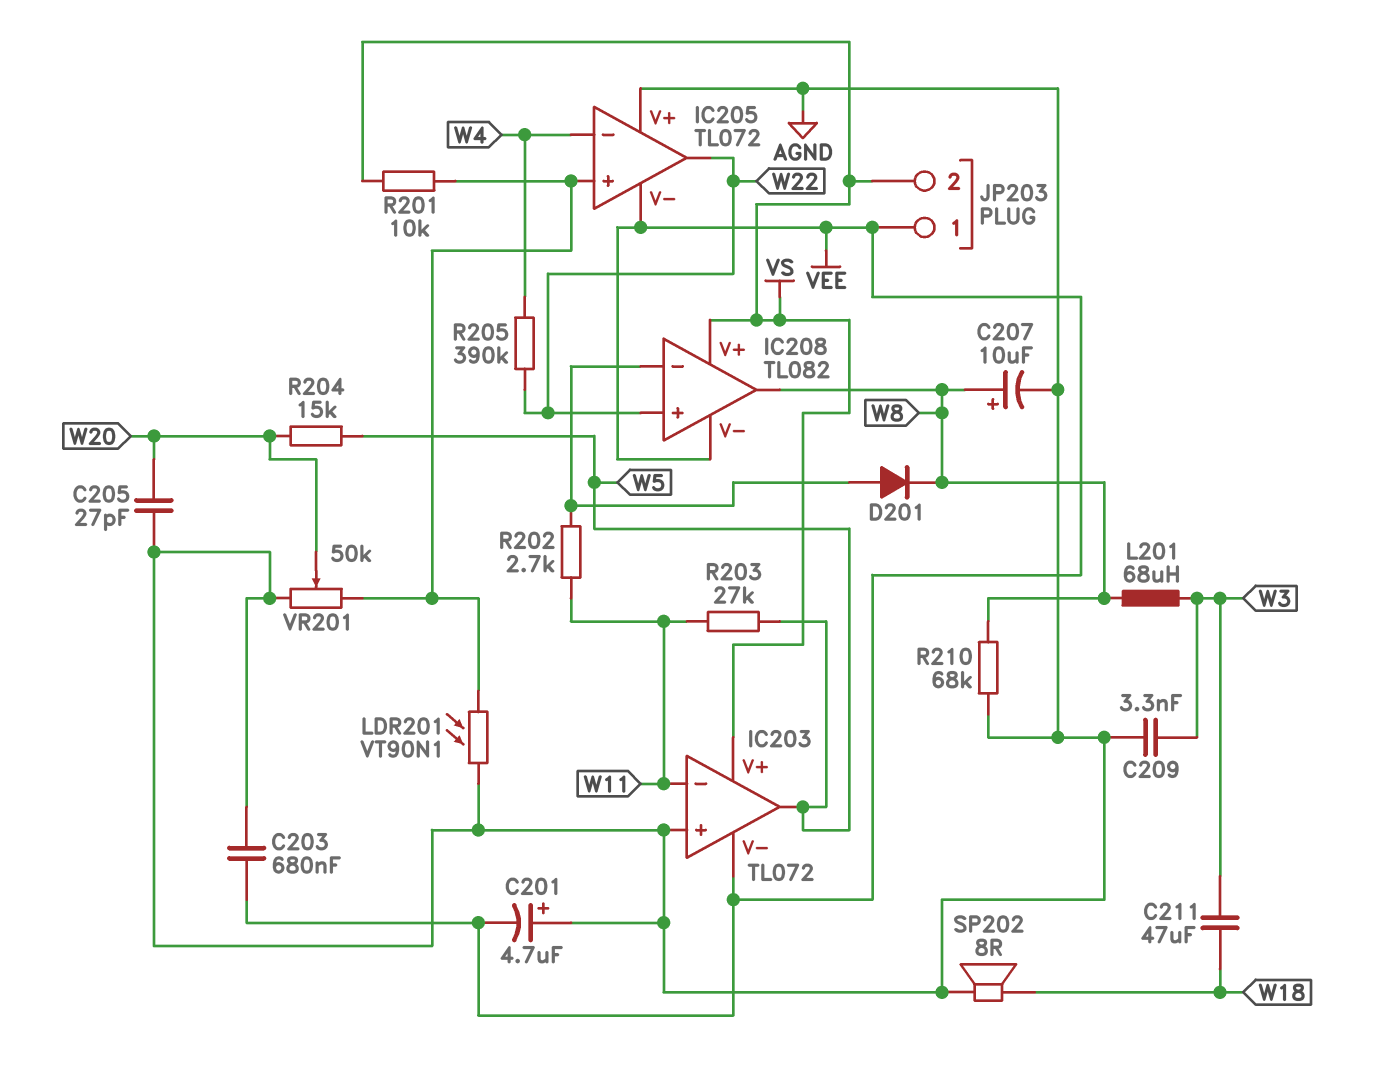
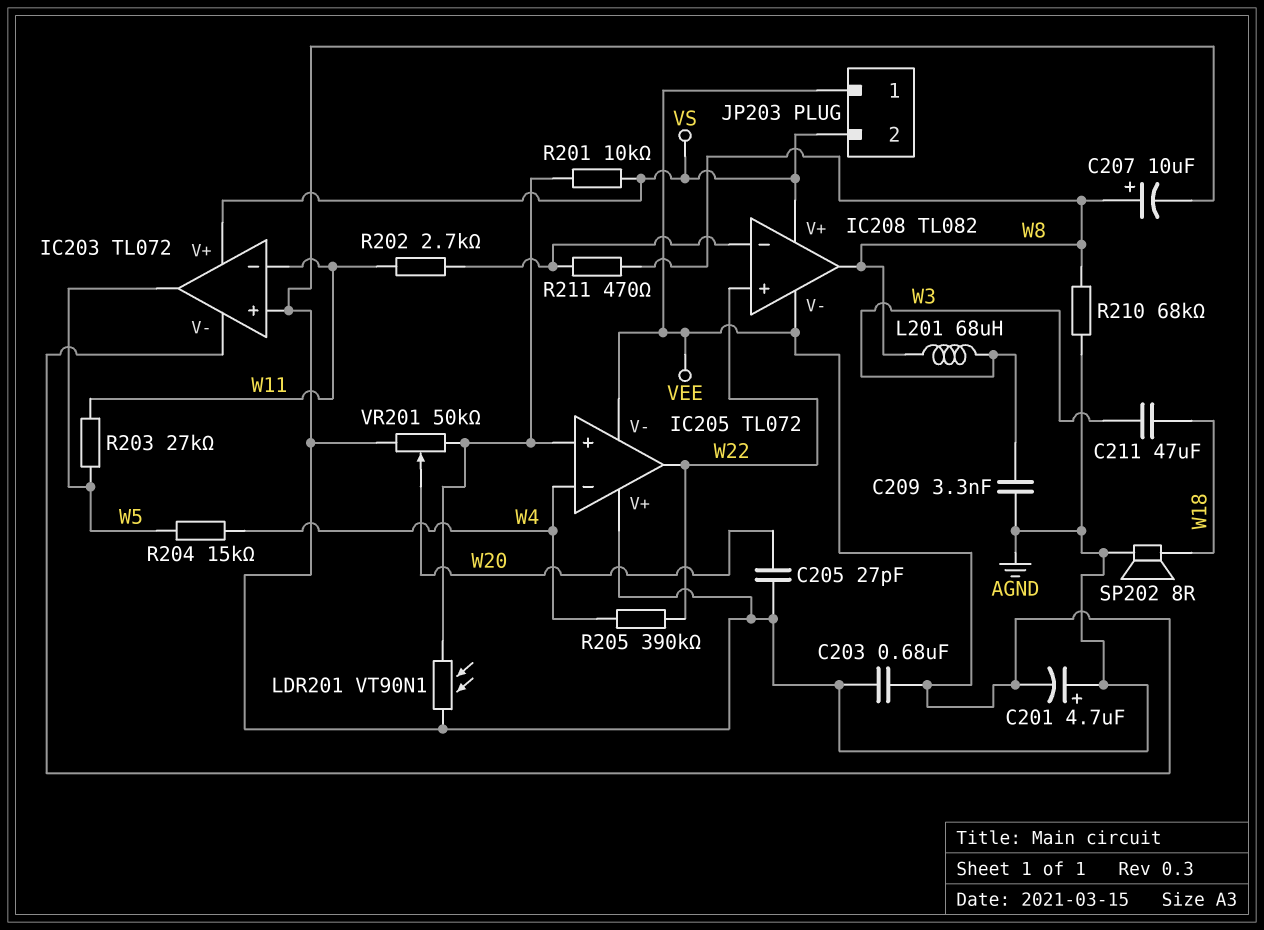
D201: diode (A IC208/in-, K W8) -> none
R204: 15k (W5, W20) -> 15k (W4, W5)
R211: none -> 470 (IC208/in-, W8)

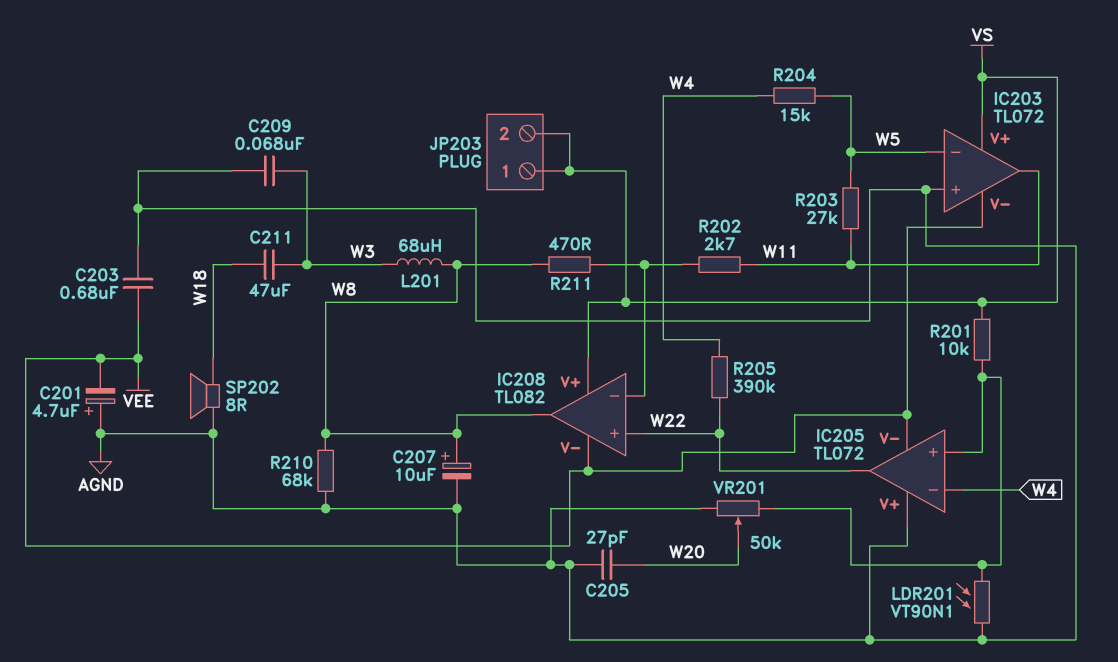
C209: 3.3nF (AGND, W3) -> 68nF (AGND, W3)
IC203 pin in-: W11 -> W5
IC203 pin out: W5 -> W11
JP203 pin 1: VEE -> VS

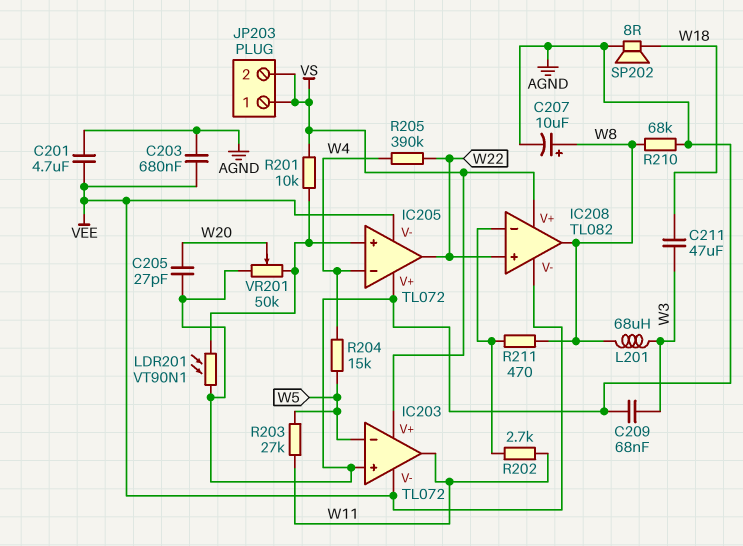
C201: 4.7uF (plus AGND, minus VEE) -> 4.7uF (AGND, VEE)

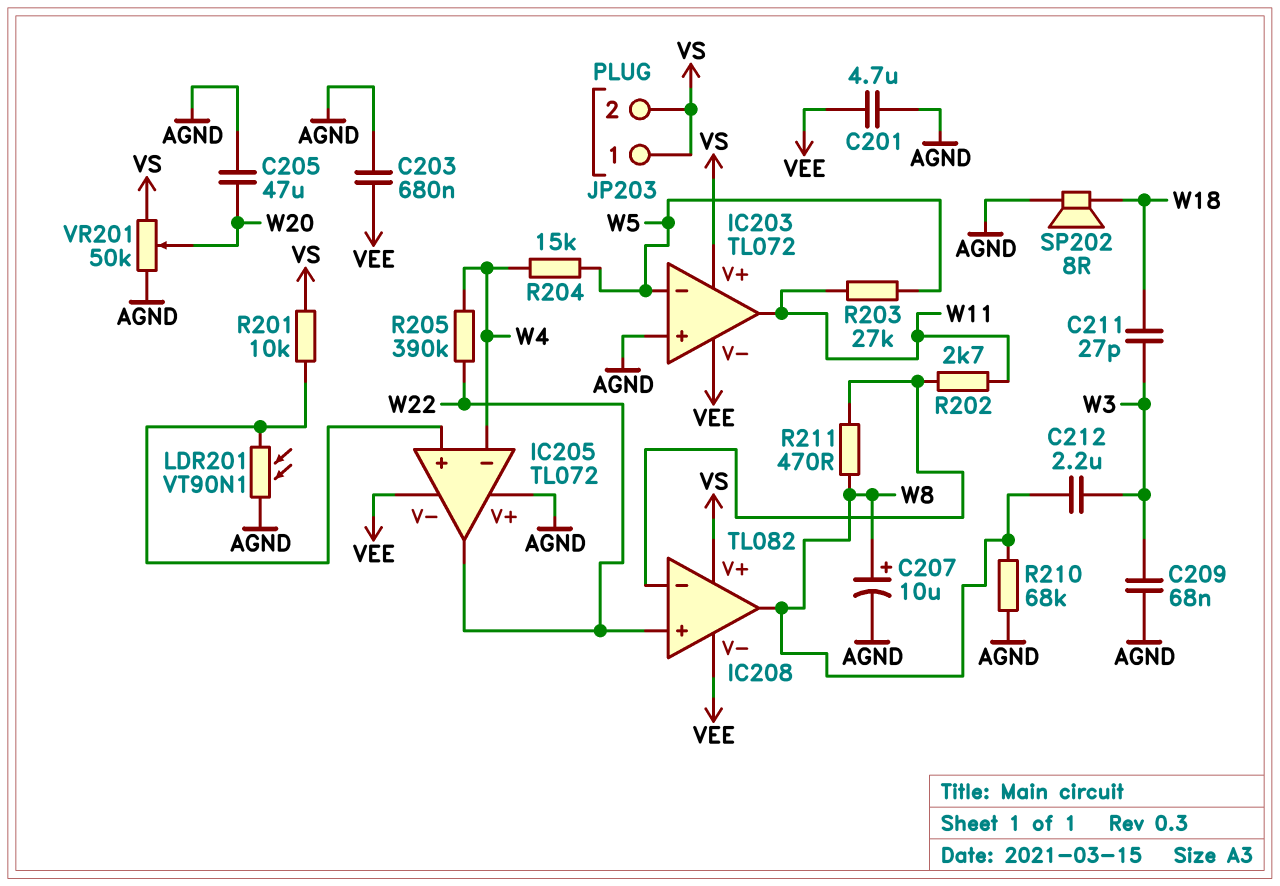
C205: 27pF (AGND, W20) -> 47uF (AGND, W20)
C211: 47uF (W3, W18) -> 27pF (W3, W18)
C212: none -> 2.2uF (W3, W8)
L201: 68uH (W3, W8) -> none
VR201: 50k (AGND, IC205/in+, wiper W20) -> 50k (AGND, VS, wiper W20)

